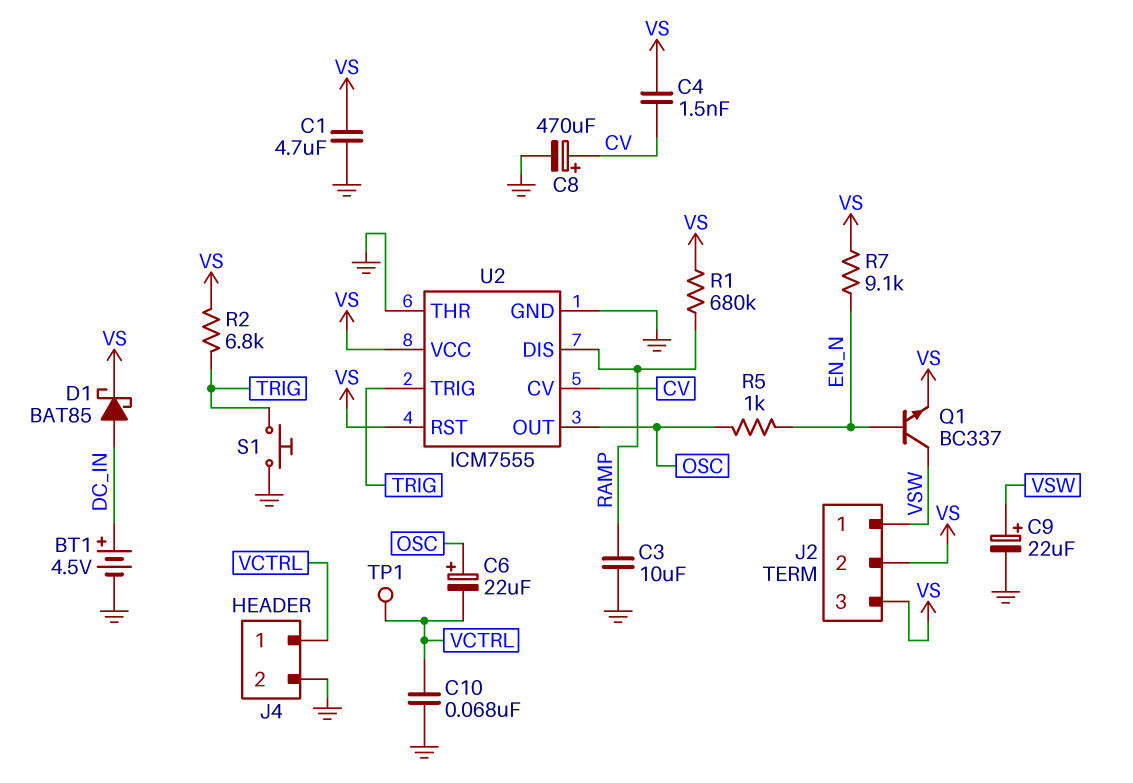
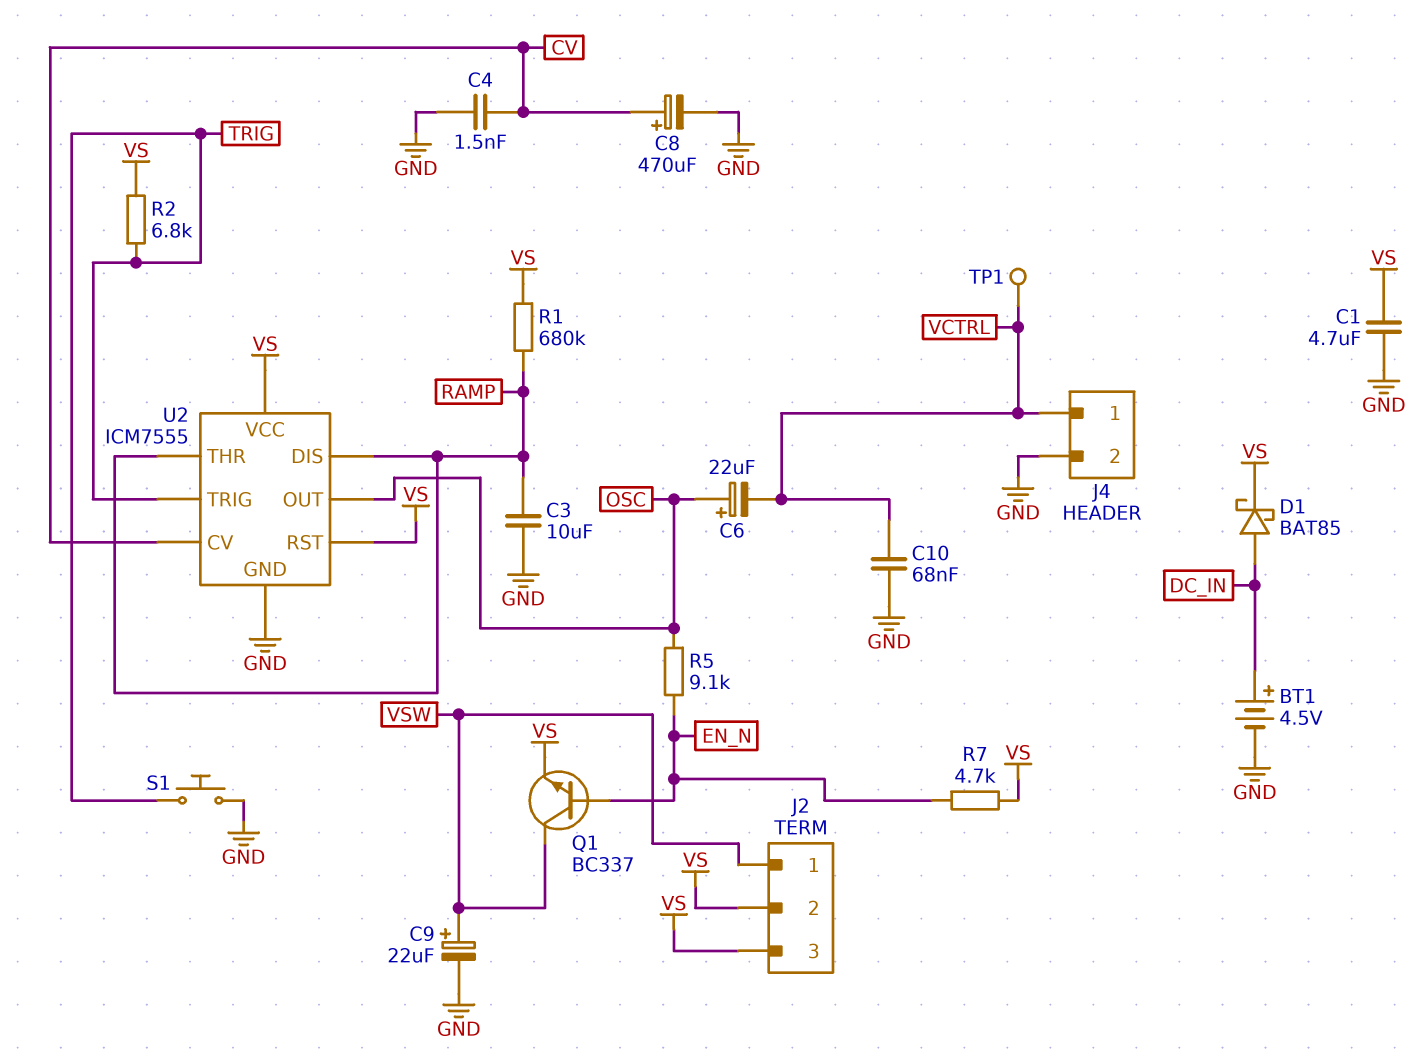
C4: 1.5nF (CV, VS) -> 1.5nF (CV, GND)
R5: 1k (EN_N, OSC) -> 9.1k (EN_N, OSC)
R7: 9.1k (EN_N, VS) -> 4.7k (EN_N, VS)
U2 pin THR: GND -> RAMP

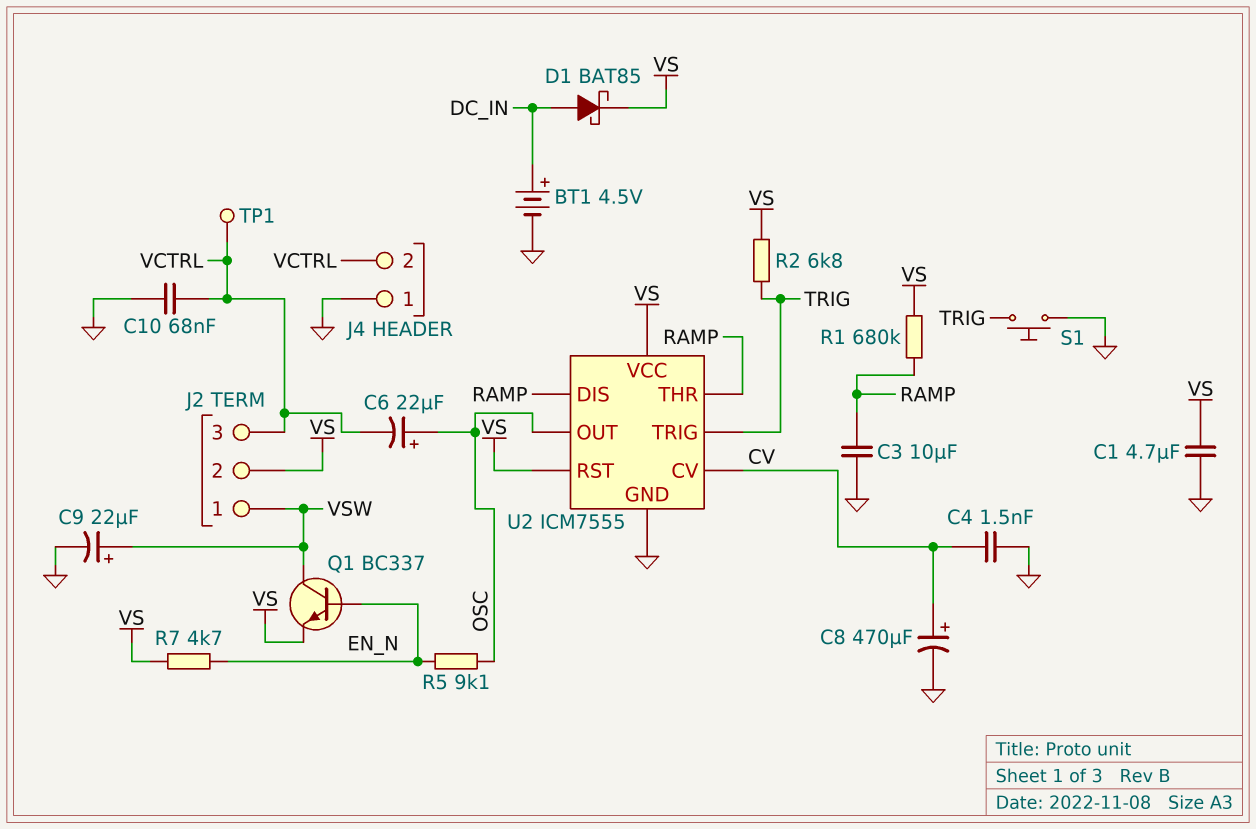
J2 pin 3: VS -> VCTRL
J4 pin 1: VCTRL -> GND
J4 pin 2: GND -> VCTRL

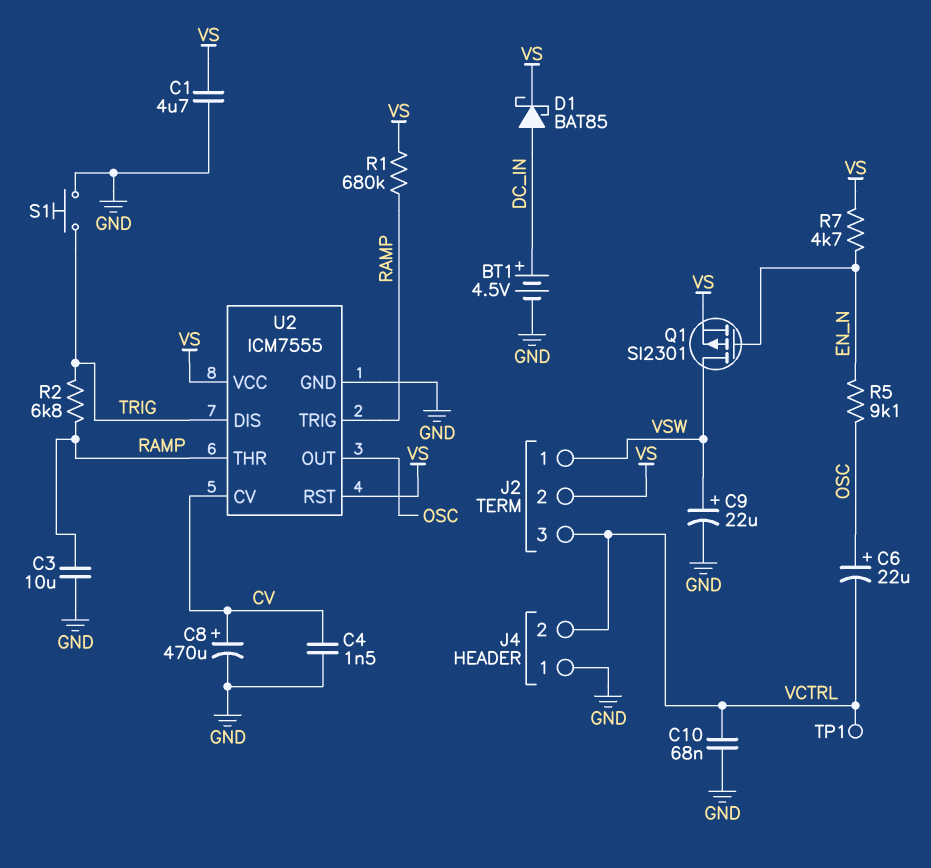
Q1: NPN BC337 (B EN_N, C VSW, E VS) -> PMOS SI2301 (G EN_N, D VSW, S VS)
R2: 6.8k (TRIG, VS) -> 6.8k (RAMP, TRIG)
U2 pin DIS: RAMP -> TRIG
U2 pin TRIG: TRIG -> RAMP

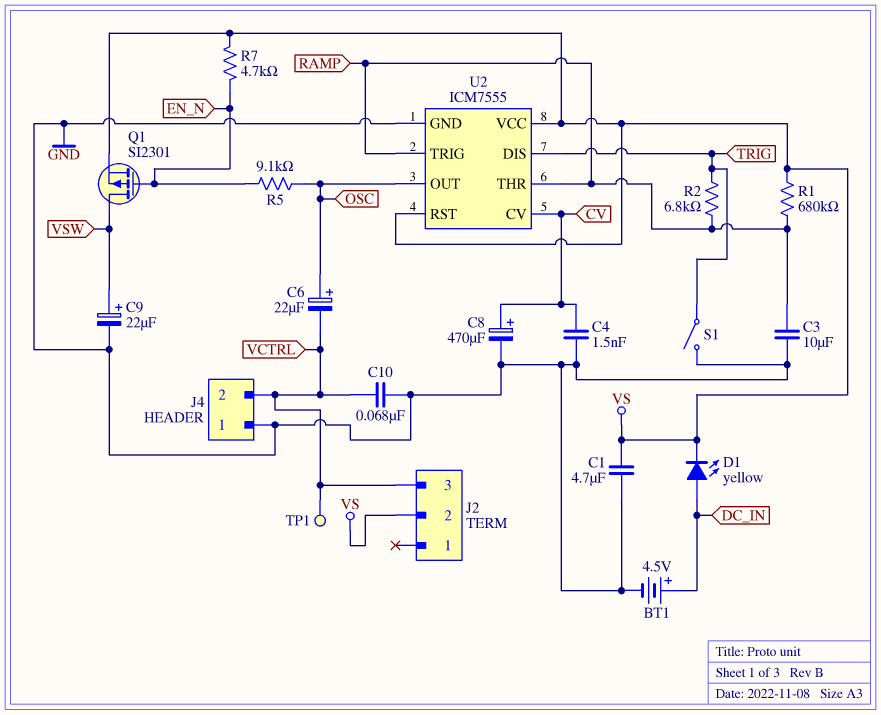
D1: schottky BAT85 (A DC_IN, K VS) -> LED yellow (A DC_IN, K VS)
J2 pin 1: VSW -> none
S1: button (GND, TRIG) -> switch (GND, TRIG)

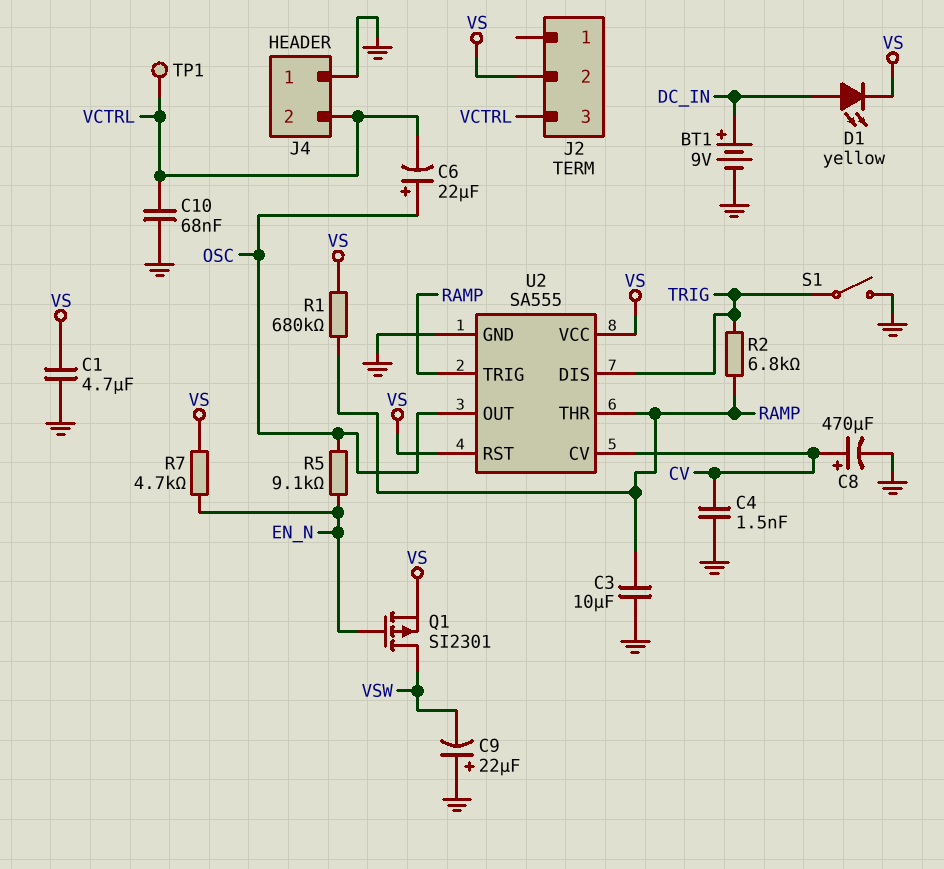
BT1: 4.5V (plus DC_IN, minus GND) -> 9V (plus DC_IN, minus GND)
C9: 22uF (plus VSW, minus GND) -> 22uF (plus GND, minus VSW)
U2: ICM7555 -> SA555

